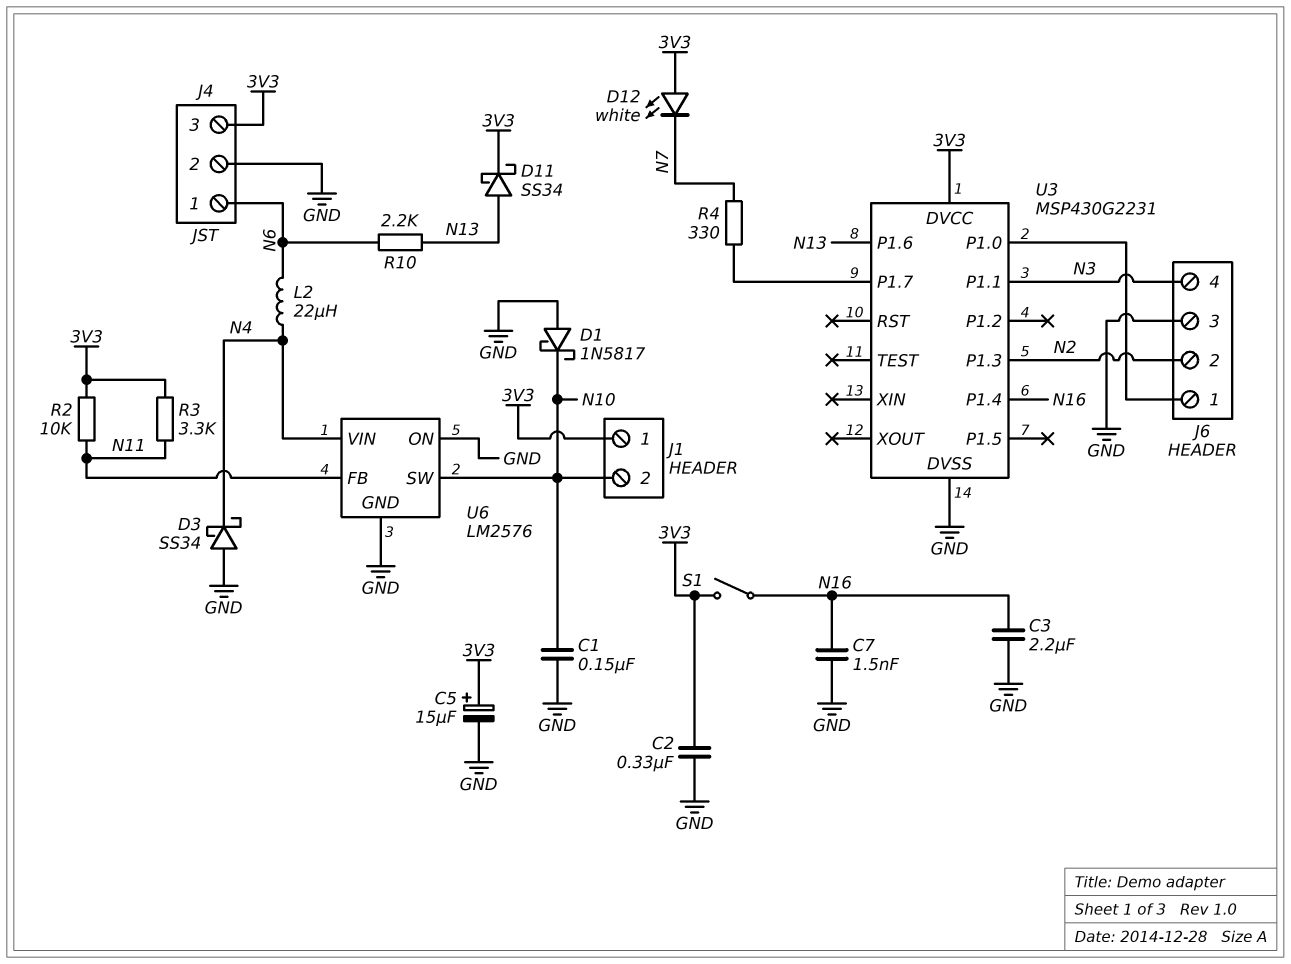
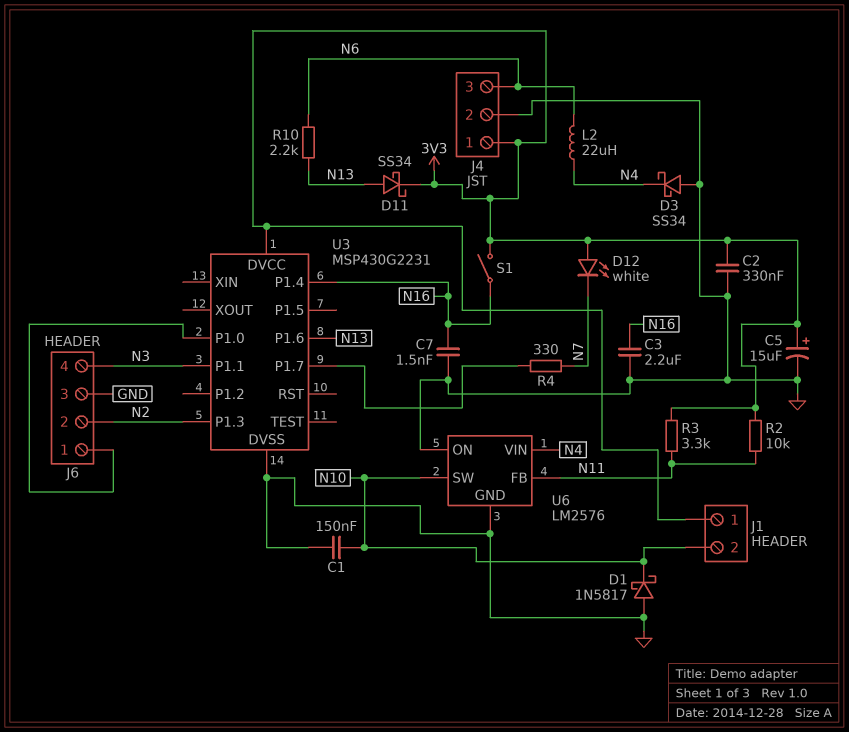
J4 pin 1: N6 -> 3V3
J4 pin 3: 3V3 -> N6

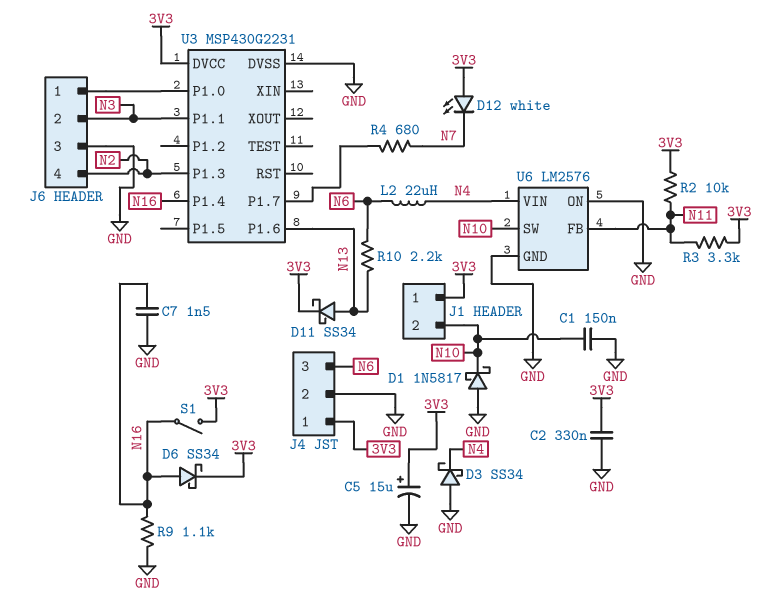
C3: 2.2uF (GND, N16) -> none
D6: none -> schottky SS34 (A N16, K 3V3)
J6 pin 2: N2 -> N3
J6 pin 4: N3 -> N2
R4: 330 (N7, U3/P1.7) -> 680 (N7, U3/P1.7)
R9: none -> 1.1k (GND, N16)

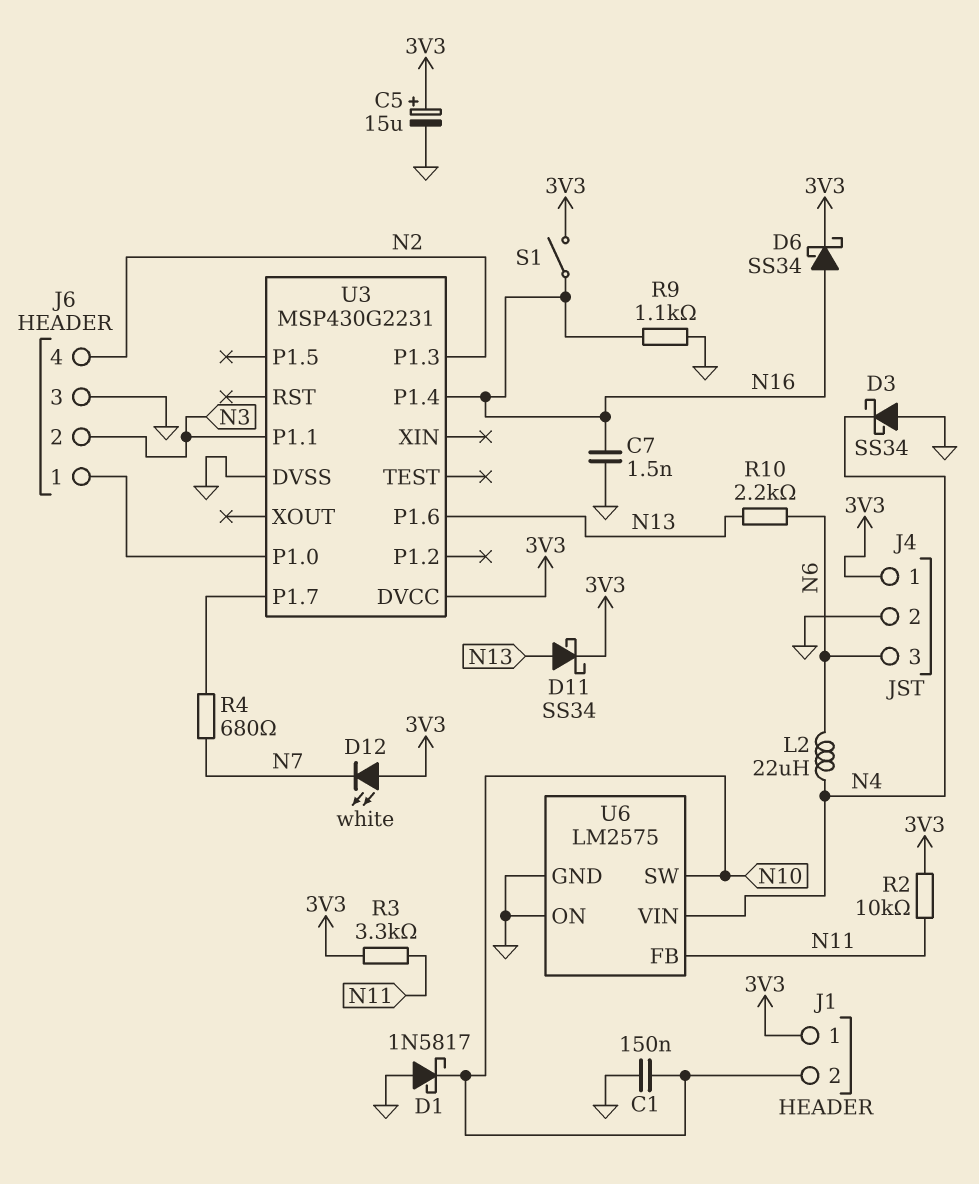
C2: 330nF (3V3, GND) -> none
U6: LM2576 -> LM2575

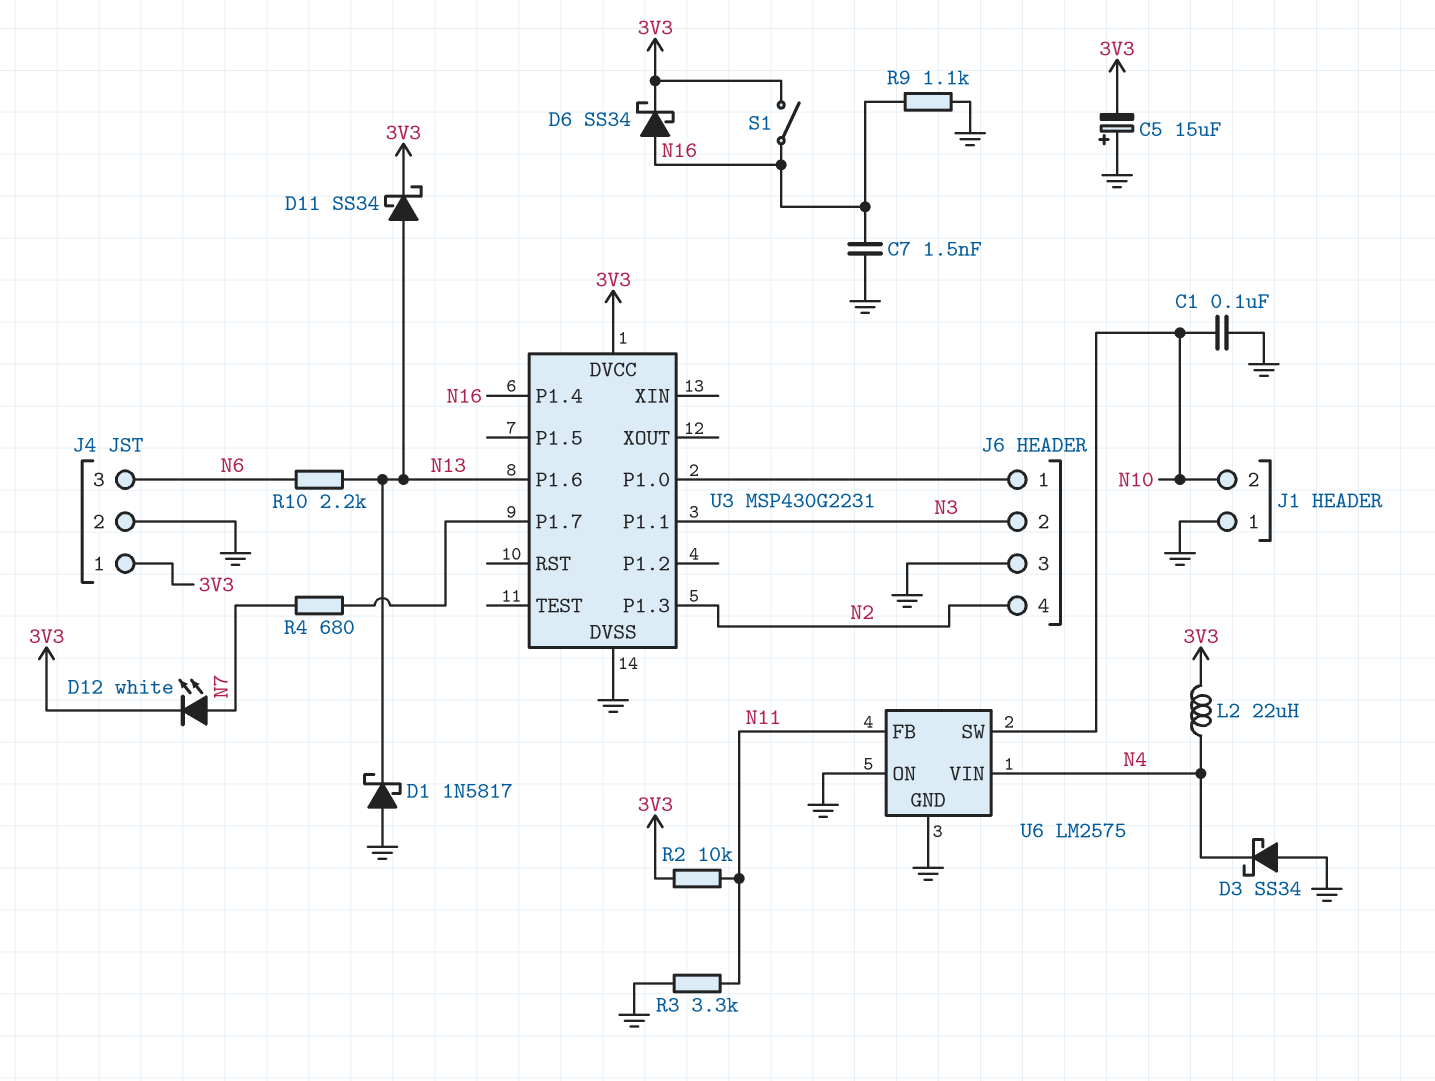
C1: 150nF (GND, N10) -> 100nF (GND, N10)
C5: 15uF (plus 3V3, minus GND) -> 15uF (plus GND, minus 3V3)
D1: schottky 1N5817 (A GND, K N10) -> schottky 1N5817 (A GND, K N13)
D12: LED white (A 3V3, K N7) -> LED white (A N7, K 3V3)
J1 pin 1: 3V3 -> GND
L2: 22uH (N4, N6) -> 22uH (3V3, N4)
R3: 3.3k (3V3, N11) -> 3.3k (GND, N11)

